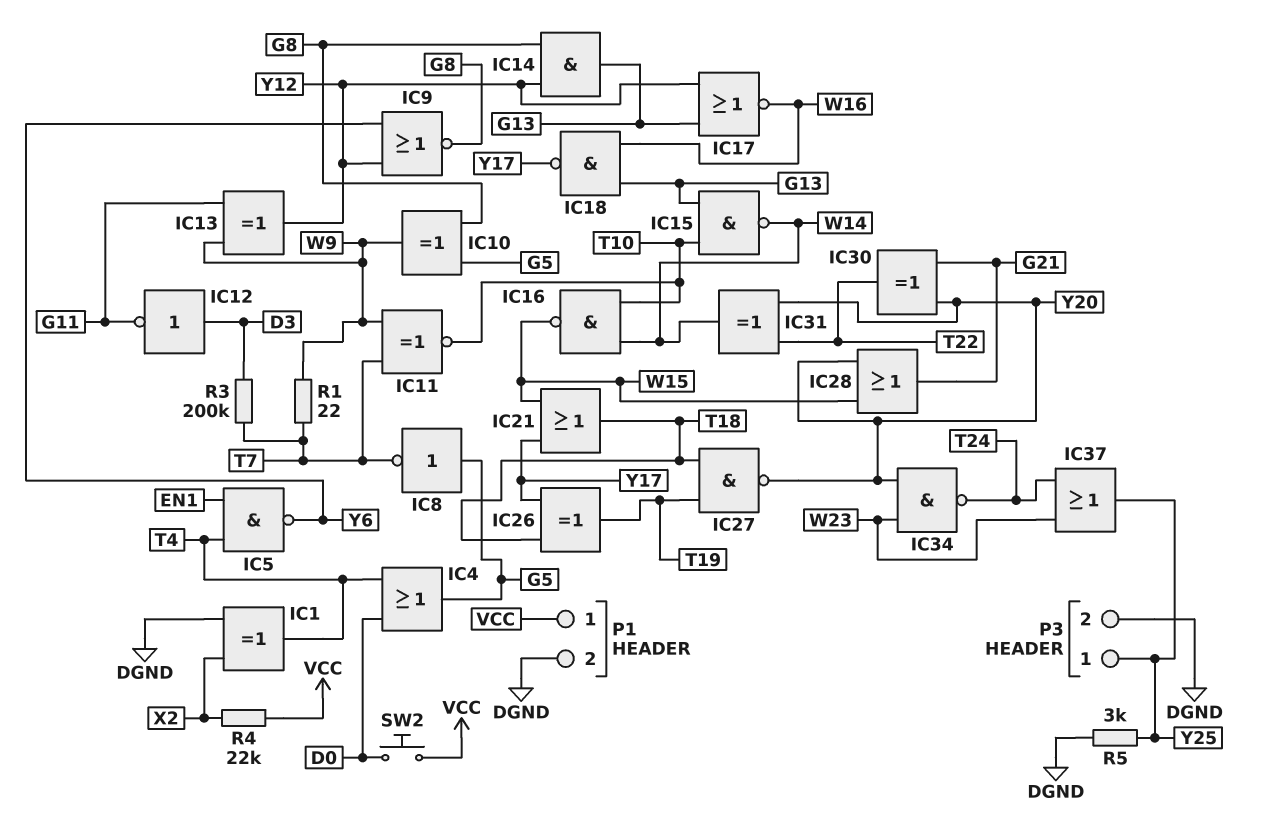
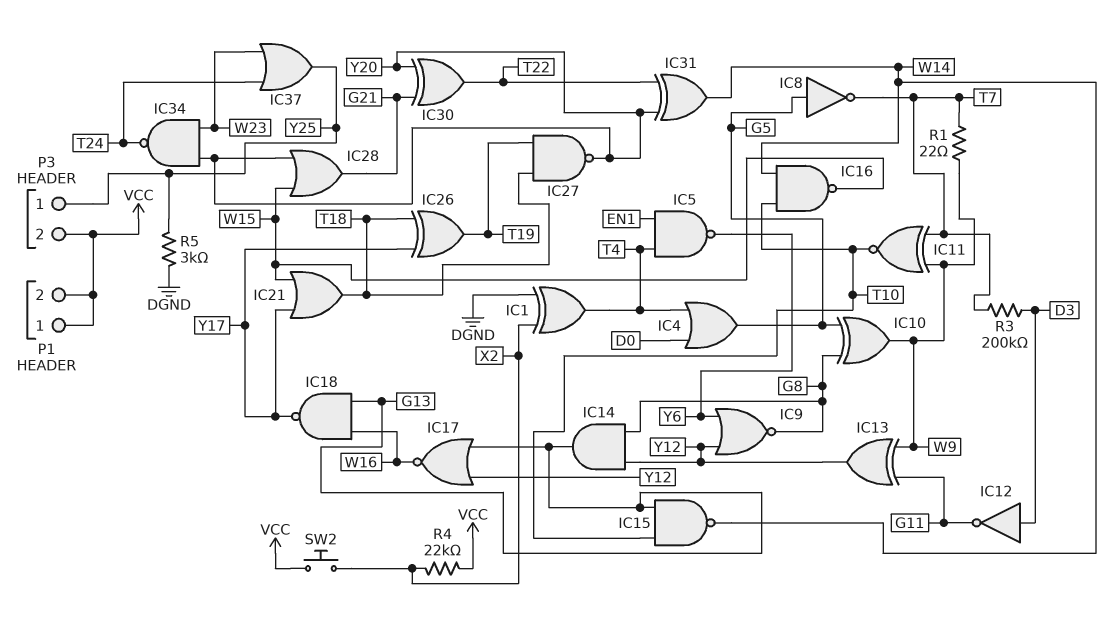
P1 pin 2: DGND -> VCC
P3 pin 2: DGND -> VCC
SW2: button (D0, VCC) -> button (VCC, X2)

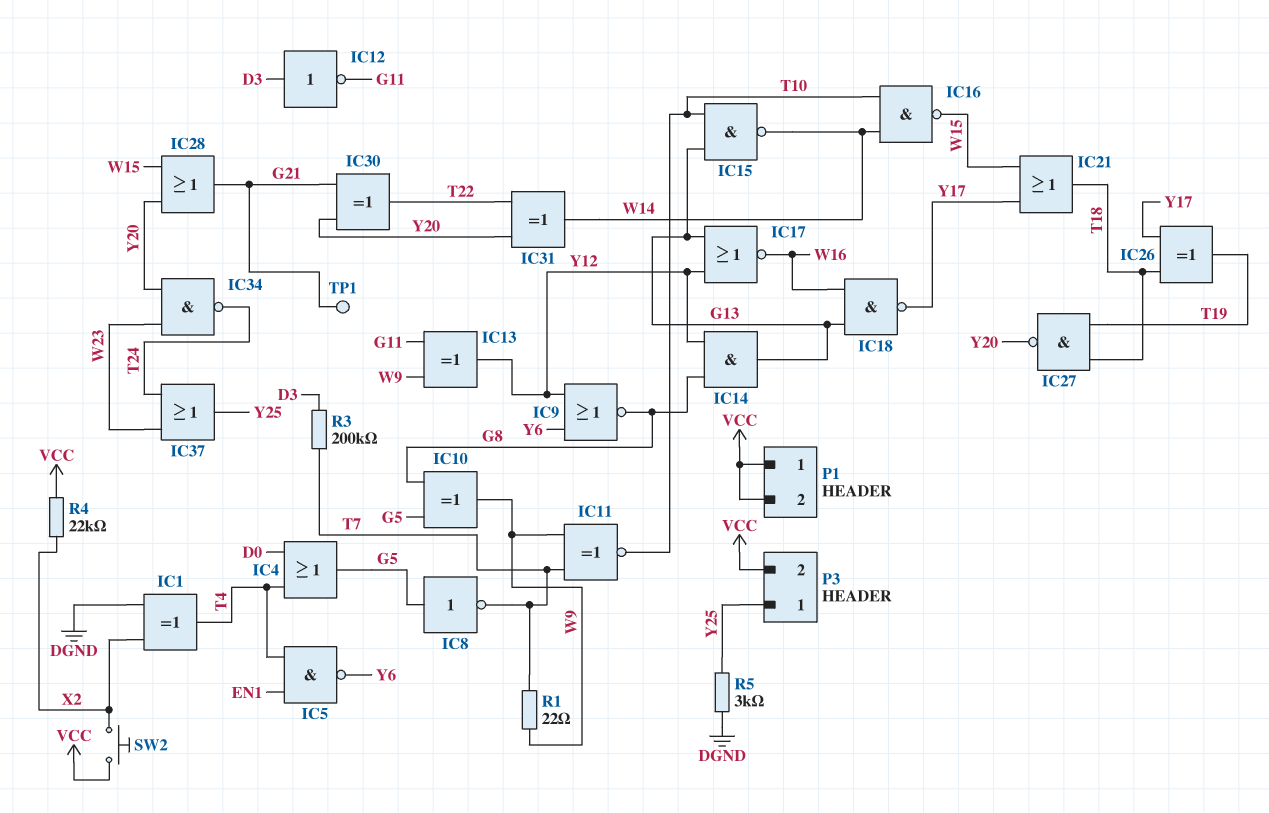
TP1: none -> test point (G21)

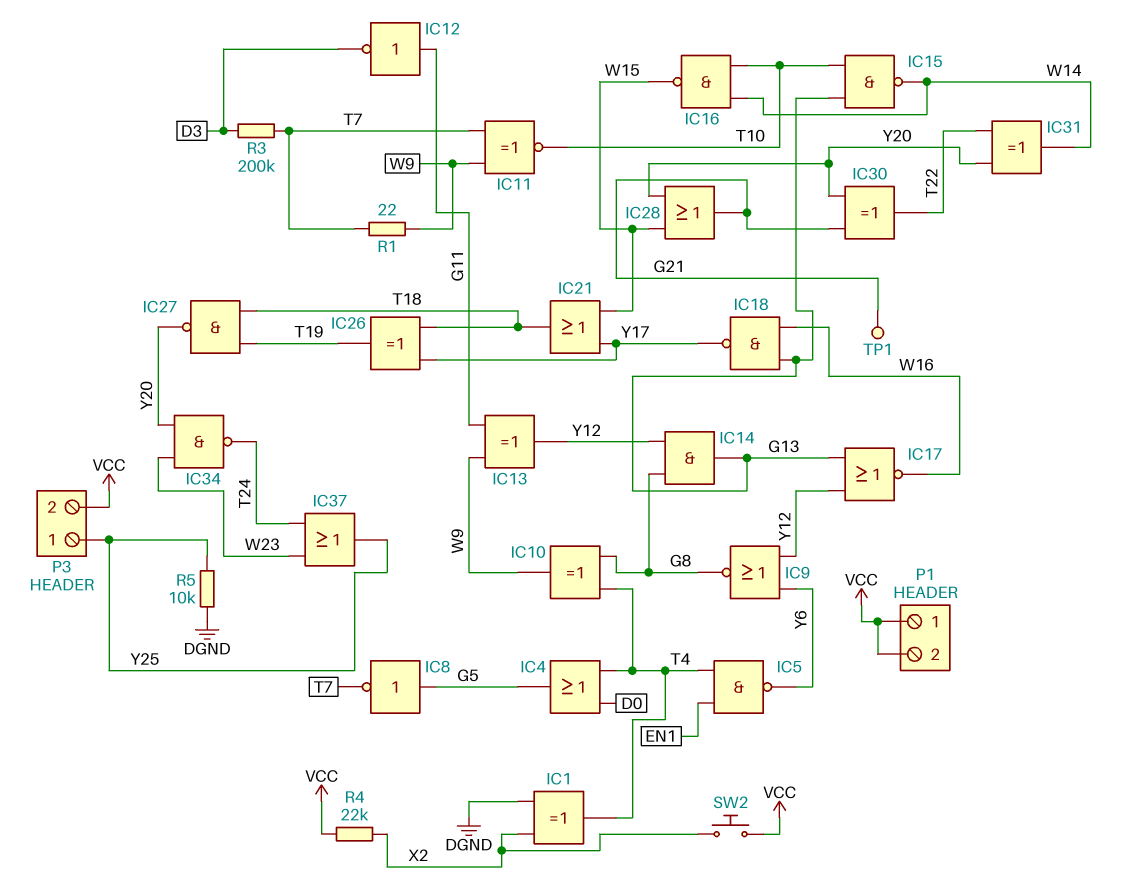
IC10: XOR (in G5, in G8, out W9) -> XOR (in G8, in T4, out W9)
IC12: NOT (in D3, out G11) -> NOT (in G11, out D3)
R5: 3k (DGND, Y25) -> 10k (DGND, Y25)

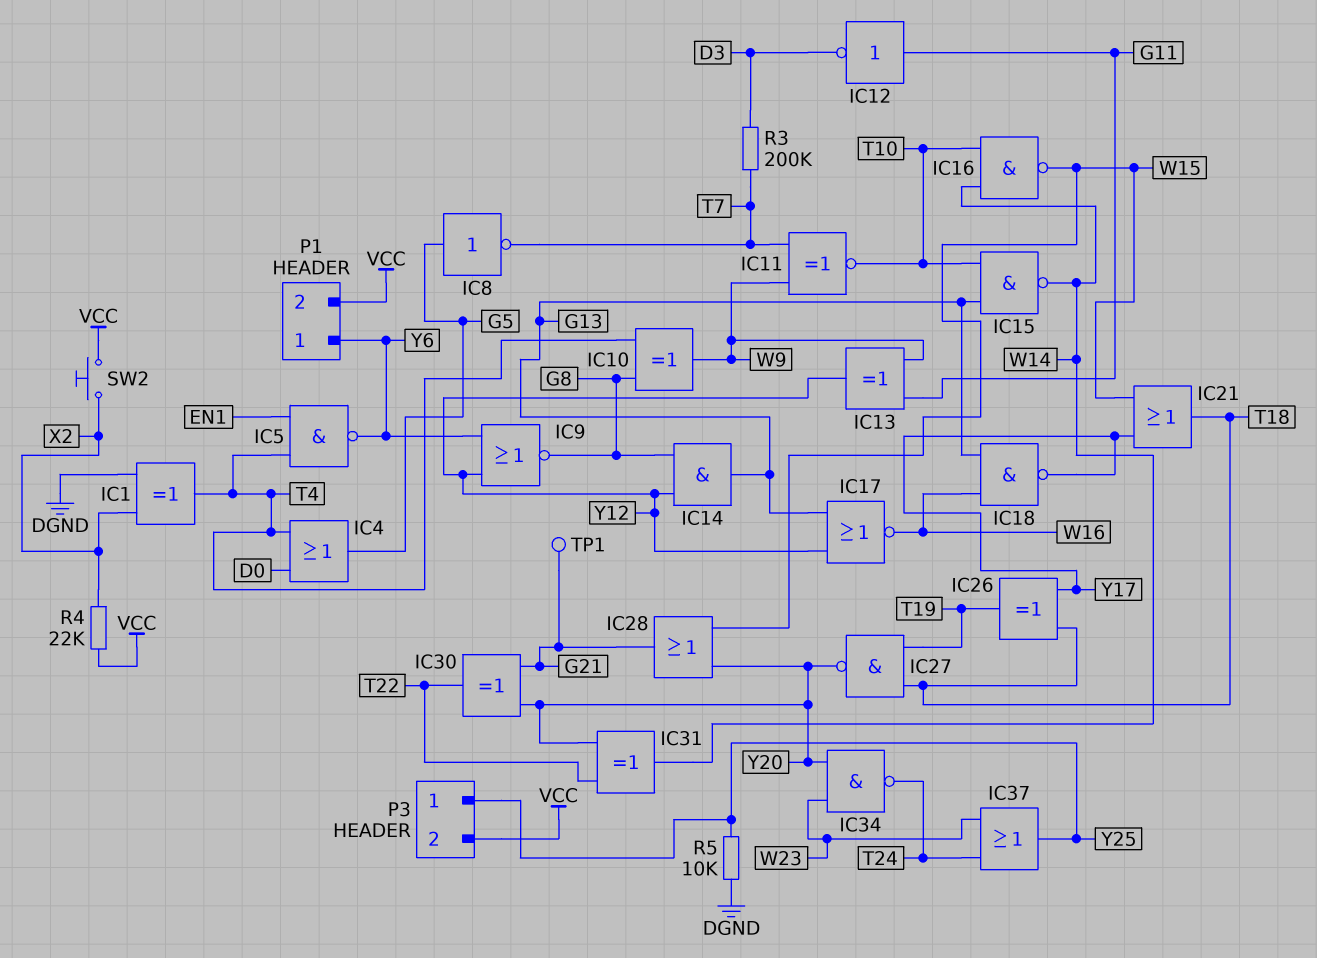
P1 pin 1: VCC -> Y6
R1: 22 (T7, W9) -> none

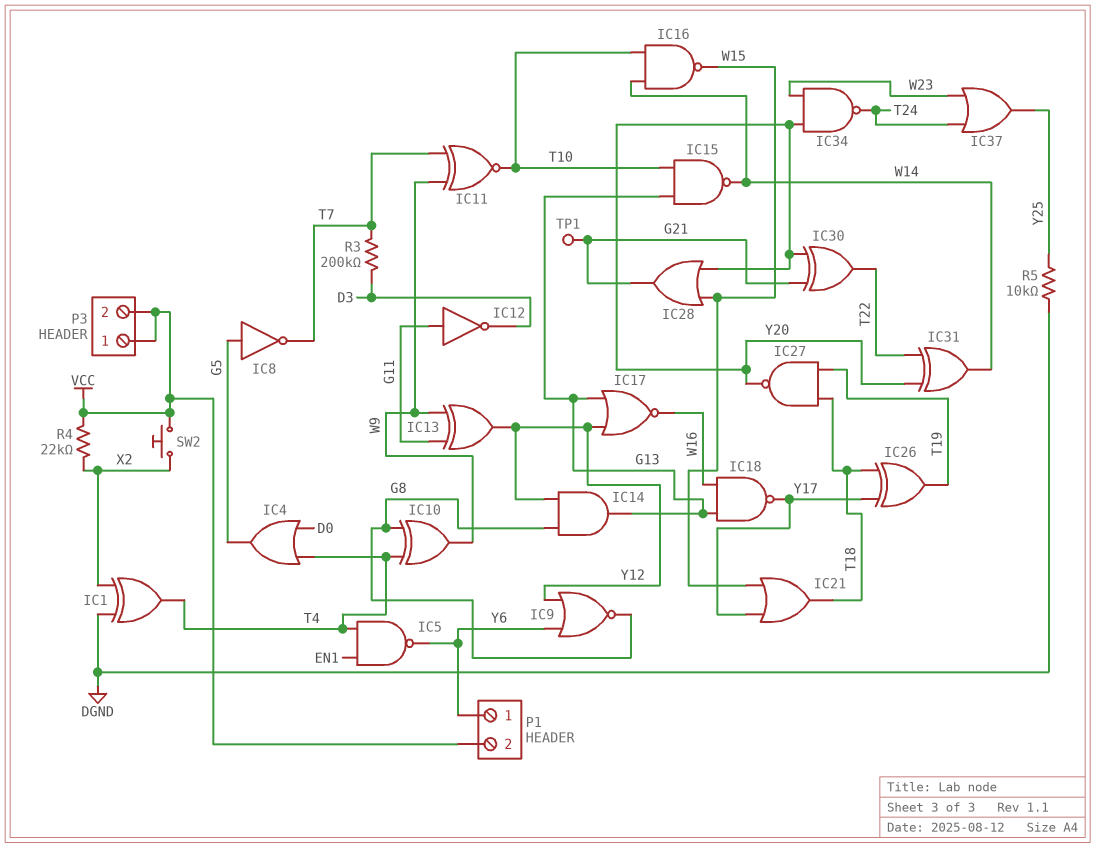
P3 pin 1: Y25 -> VCC

